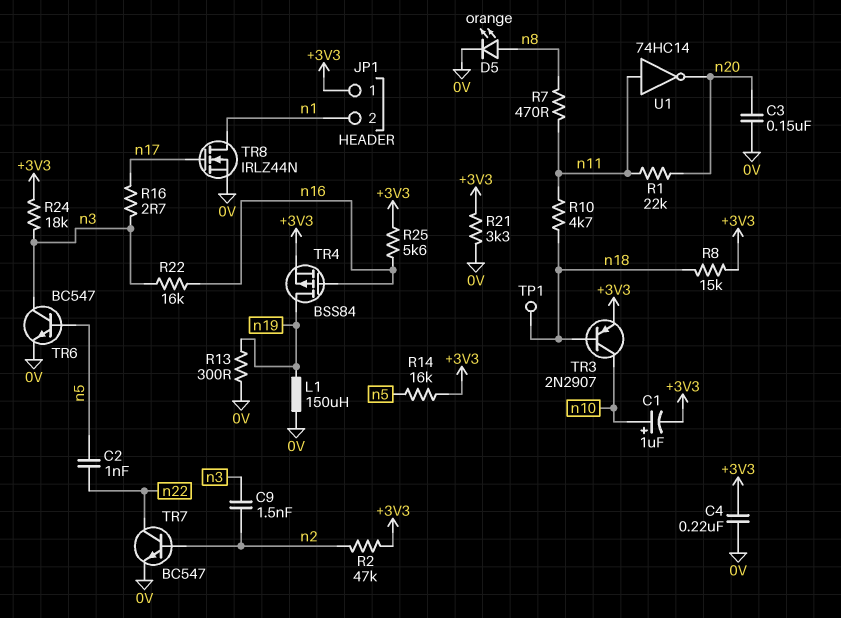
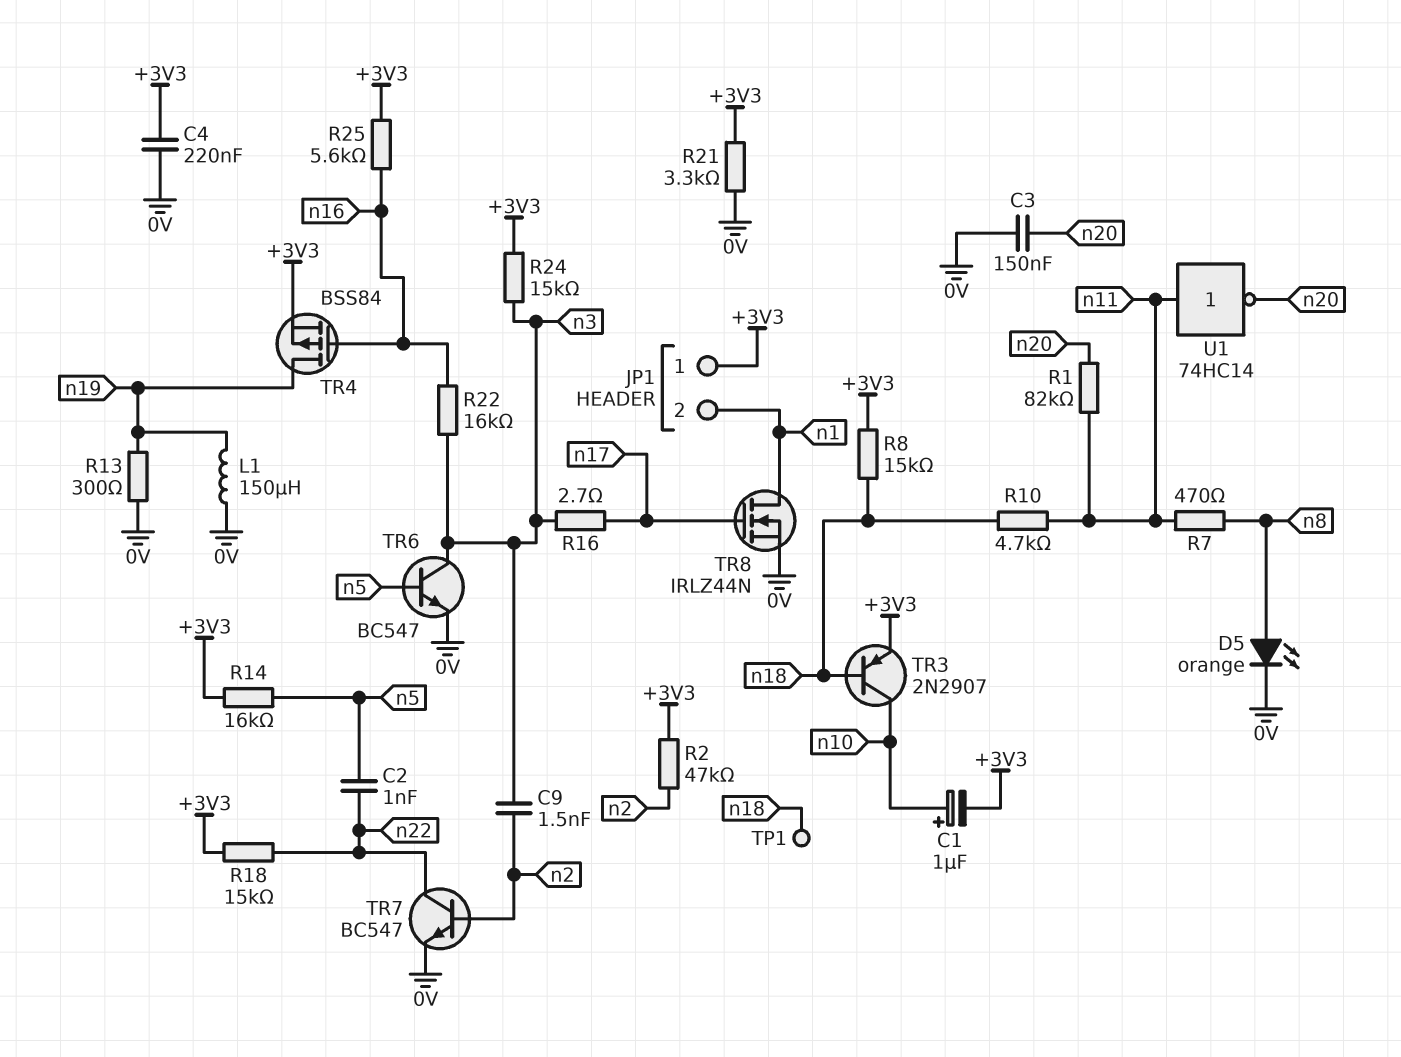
R1: 22k (n11, n20) -> 82k (n11, n20)
R18: none -> 15k (+3V3, n22)
R24: 18k (+3V3, n3) -> 15k (+3V3, n3)

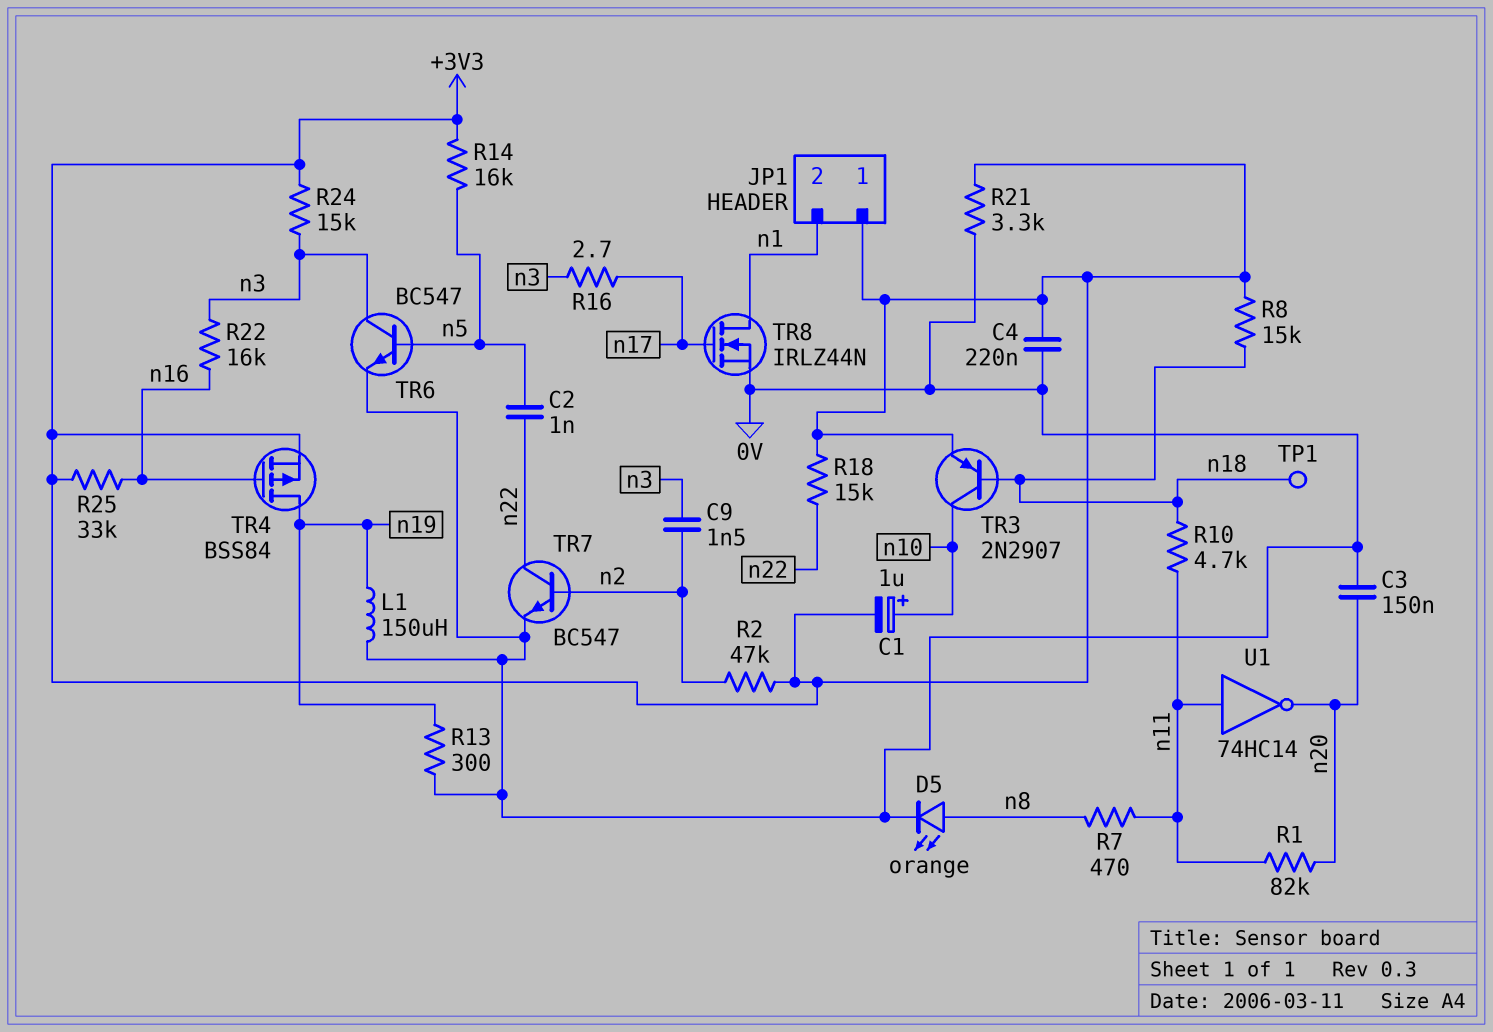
R25: 5.6k (+3V3, n16) -> 33k (+3V3, n16)

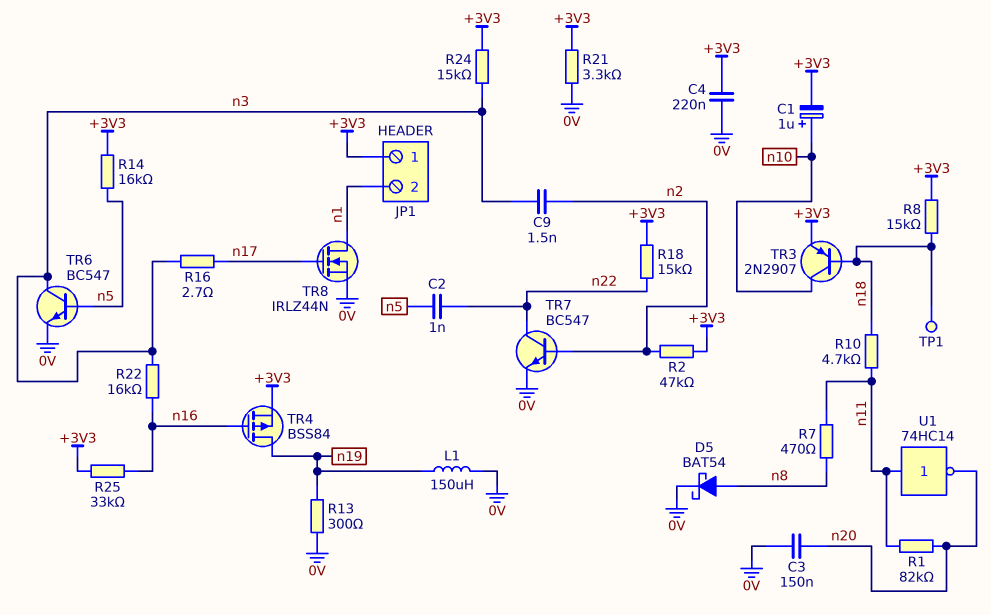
D5: LED orange (A n8, K 0V) -> schottky BAT54 (A n8, K 0V)

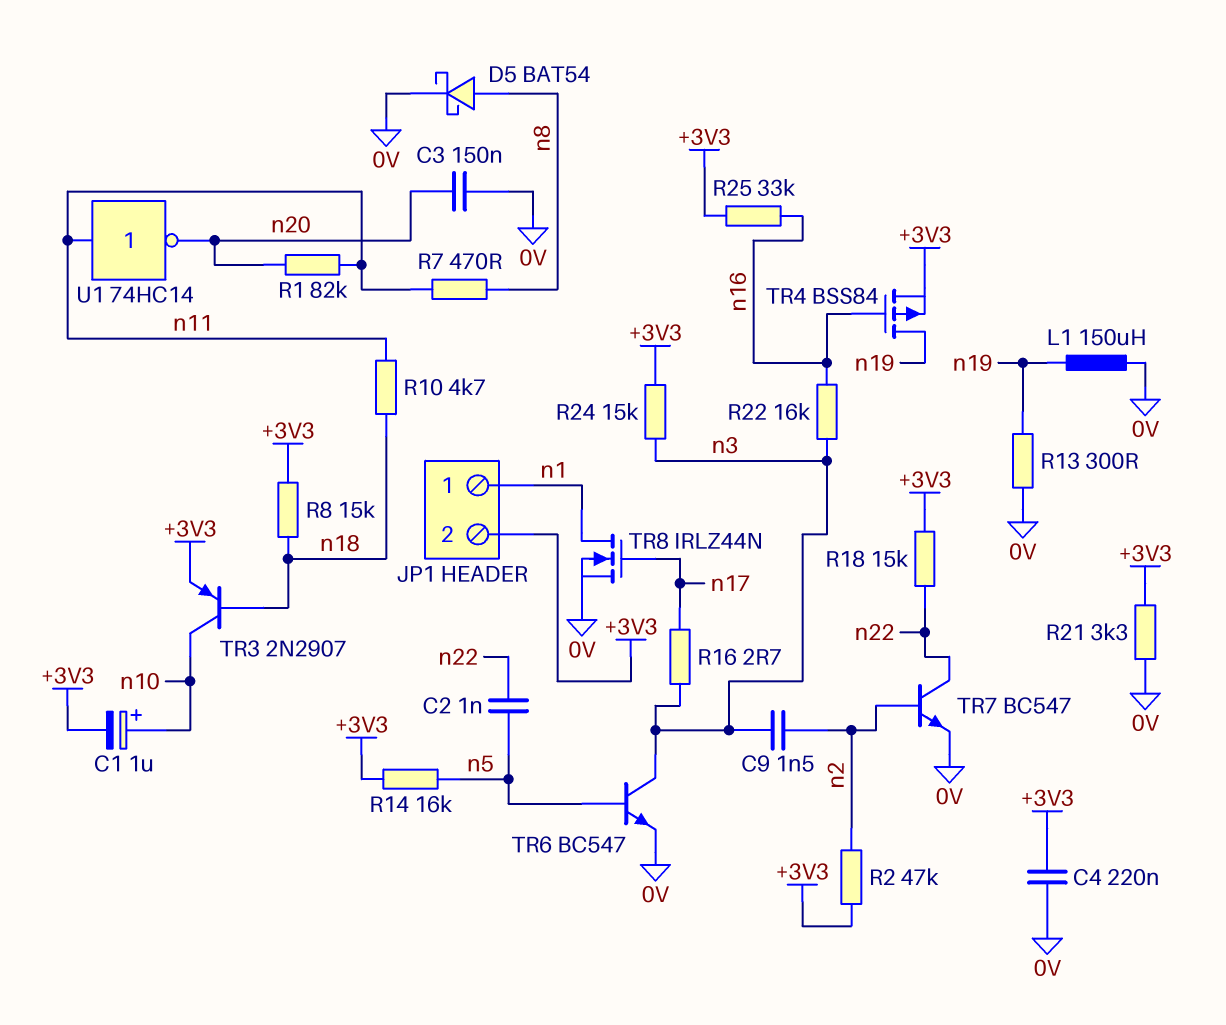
JP1 pin 1: +3V3 -> n1
JP1 pin 2: n1 -> +3V3
TP1: test point (n18) -> none

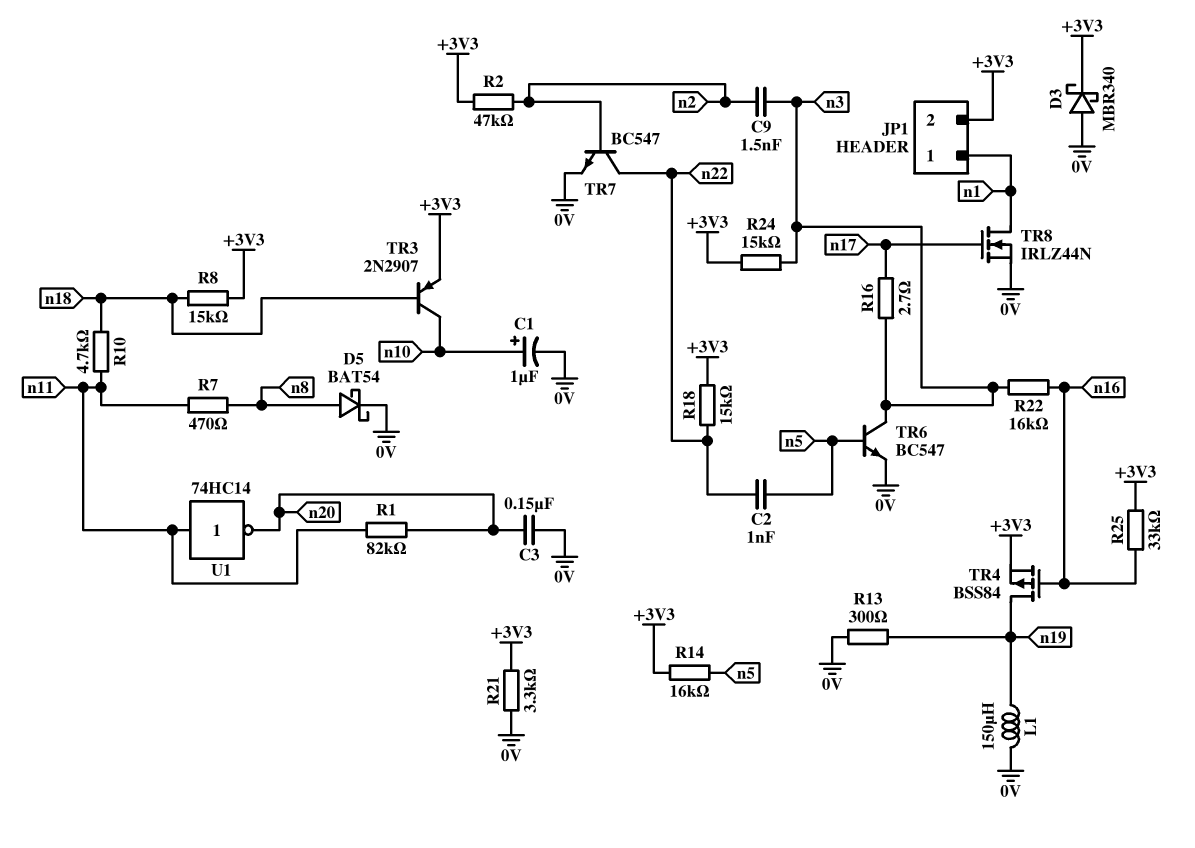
C1: 1uF (plus n10, minus +3V3) -> 1uF (plus n10, minus 0V)
C4: 220nF (+3V3, 0V) -> none
D3: none -> schottky MBR340 (A 0V, K +3V3)

